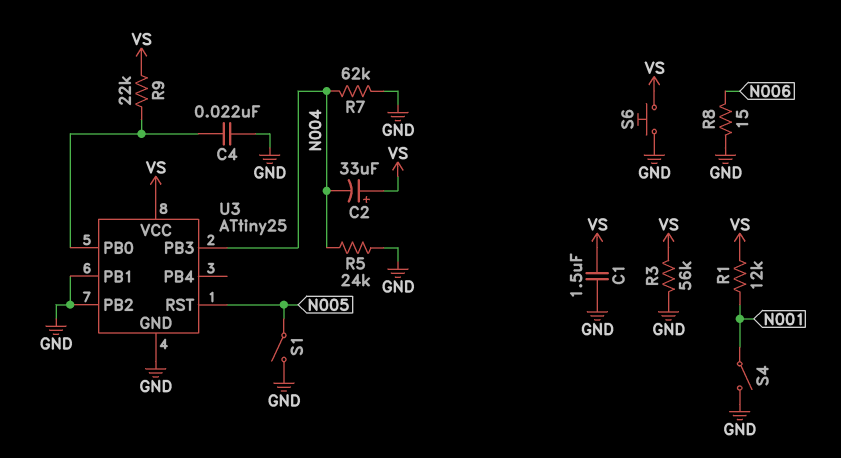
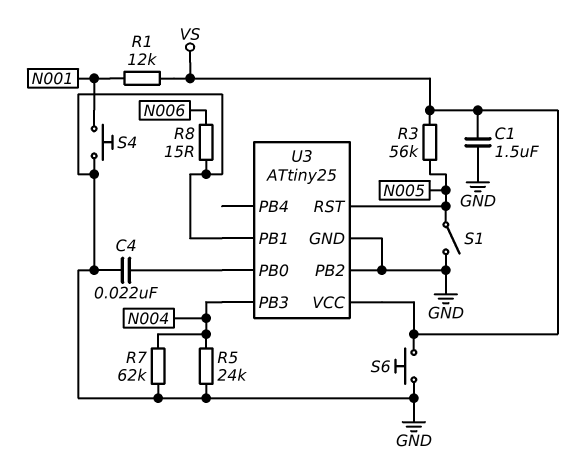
C2: 33uF (plus VS, minus N004) -> none
R3: 56k (GND, VS) -> 56k (N005, VS)
R9: 22k (U3/PB0, VS) -> none
S4: switch (GND, N001) -> button (GND, N001)

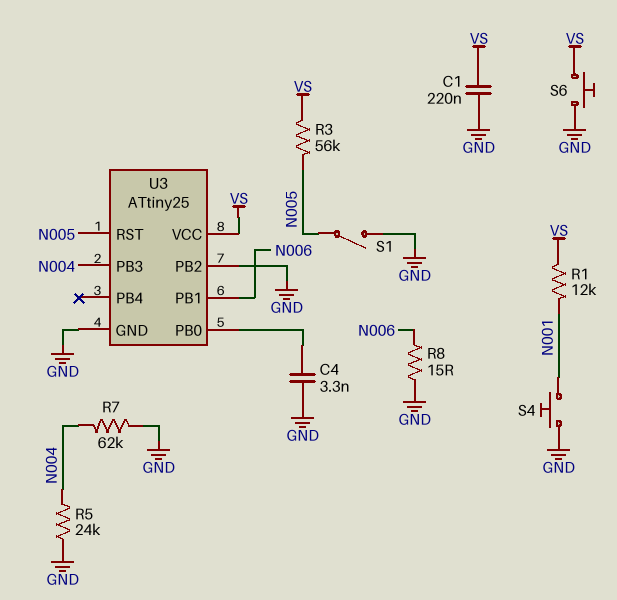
C1: 1.5uF (GND, VS) -> 220nF (GND, VS)
C4: 22nF (GND, U3/PB0) -> 3.3nF (GND, U3/PB0)
U3 pin PB1: GND -> N006

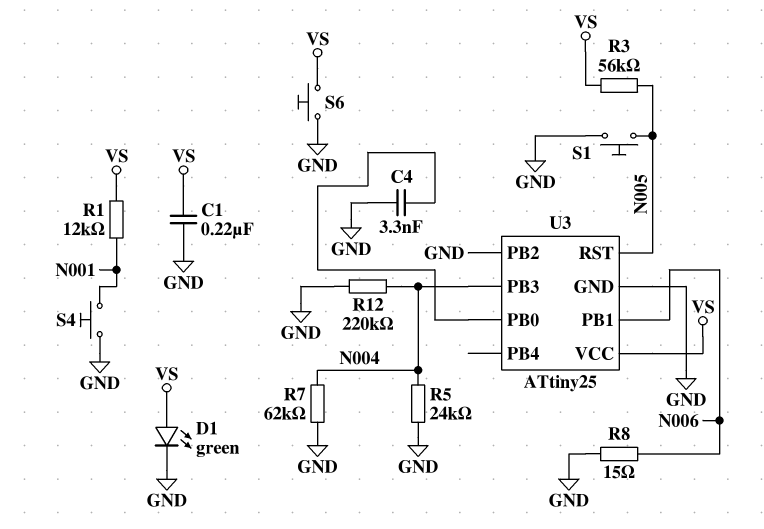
D1: none -> LED green (A VS, K GND)
R12: none -> 220k (GND, N004)
S1: switch (GND, N005) -> button (GND, N005)

